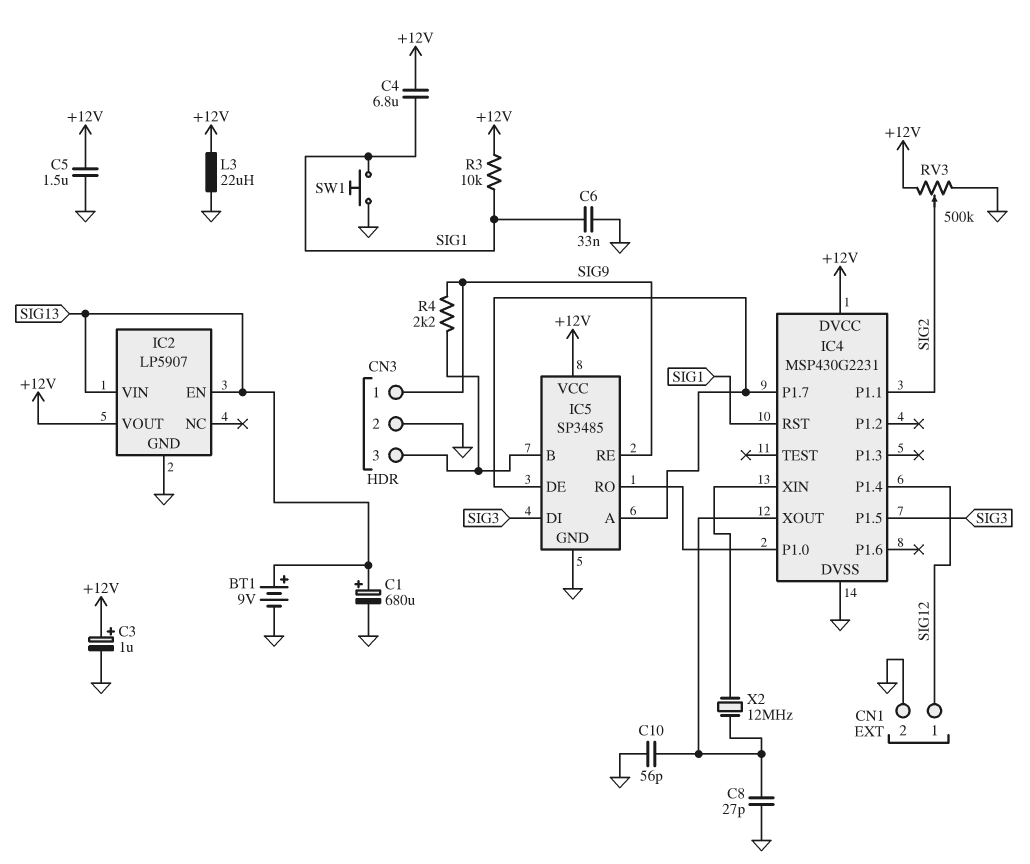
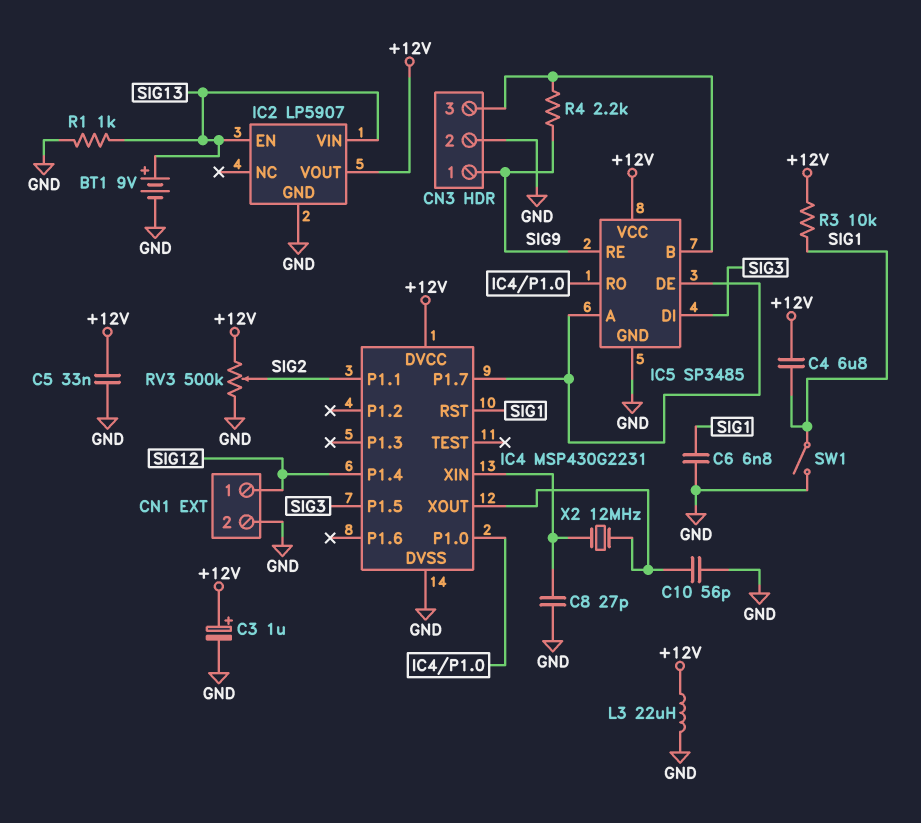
C1: 680uF (plus SIG13, minus GND) -> none
C5: 1.5uF (+12V, GND) -> 33nF (+12V, GND)
C6: 33nF (GND, SIG1) -> 6.8nF (GND, SIG1)
C8: 27pF (GND, IC4/XOUT) -> 27pF (GND, IC4/XIN)
R1: none -> 1k (GND, SIG13)
SW1: button (GND, SIG1) -> switch (GND, SIG1)

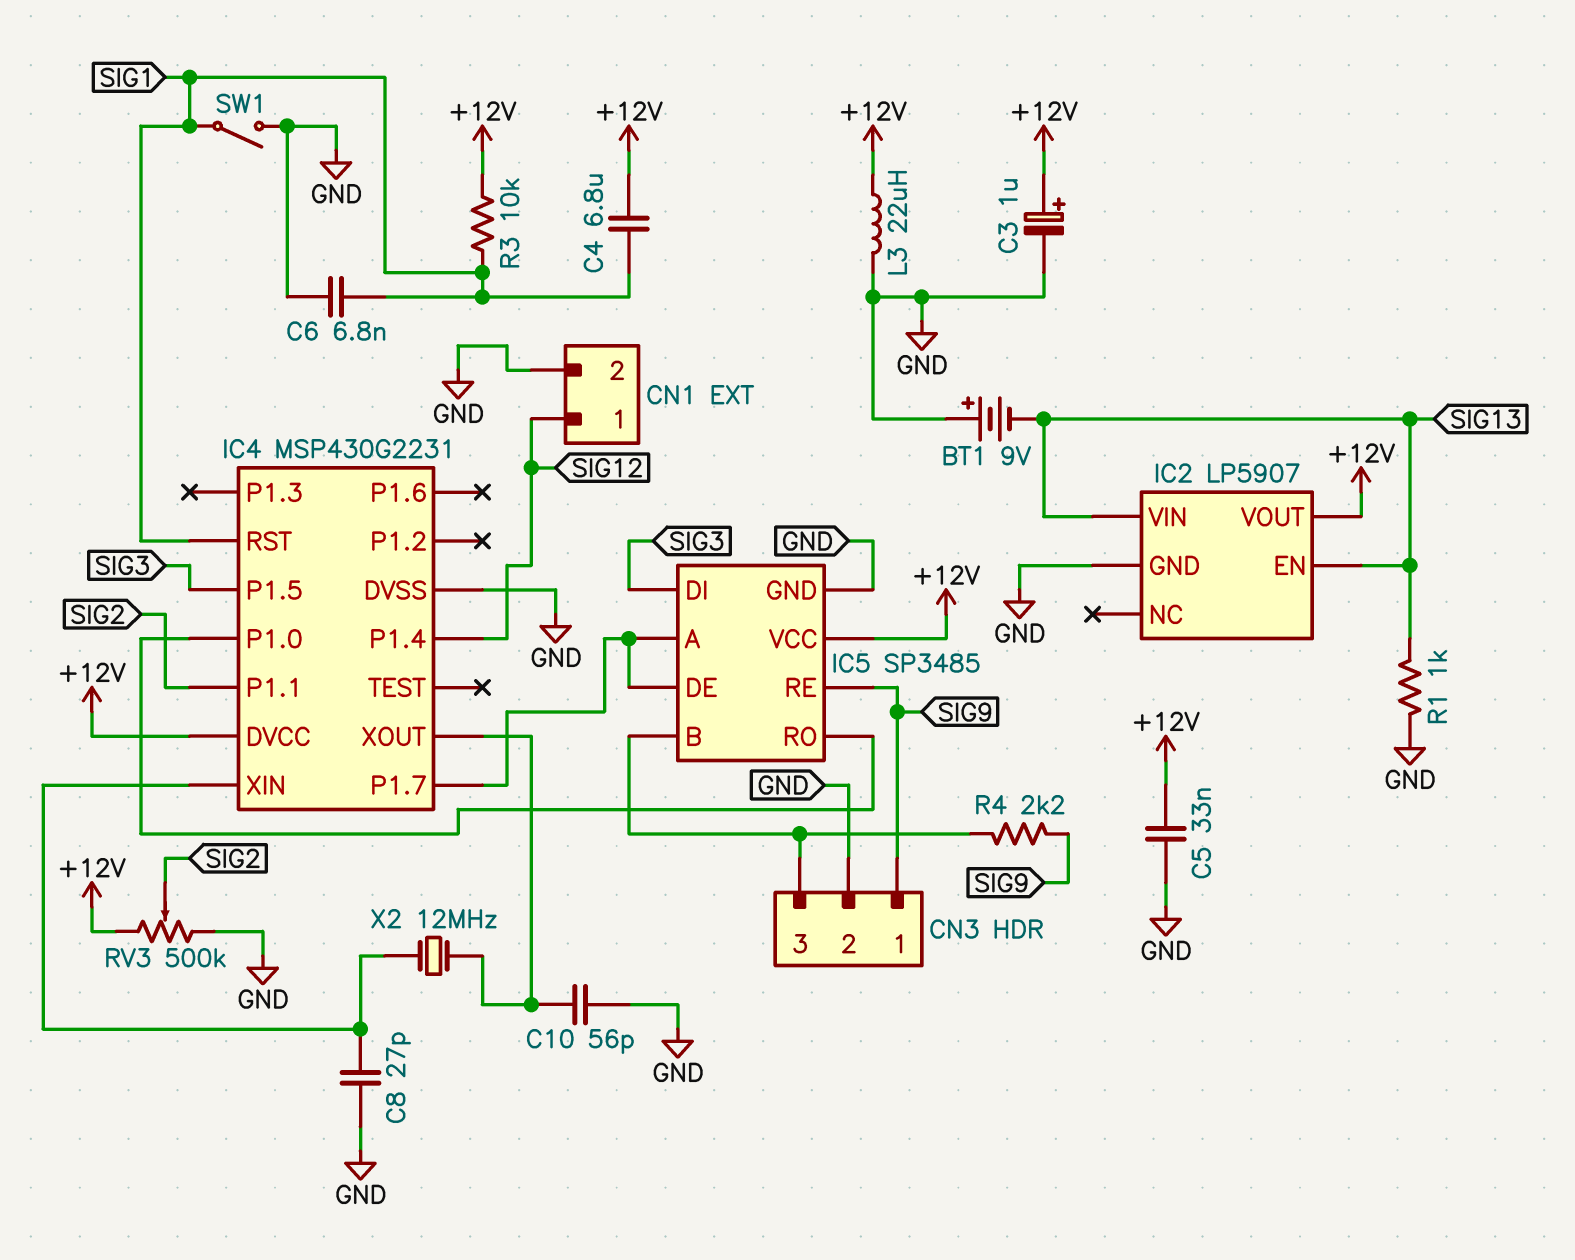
BT1: 9V (plus SIG13, minus GND) -> 9V (plus GND, minus SIG13)

